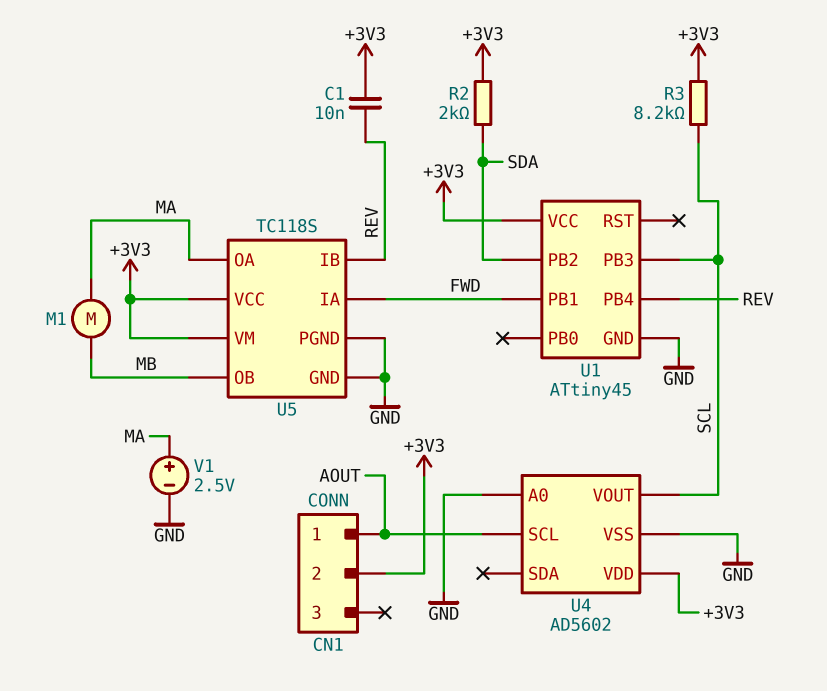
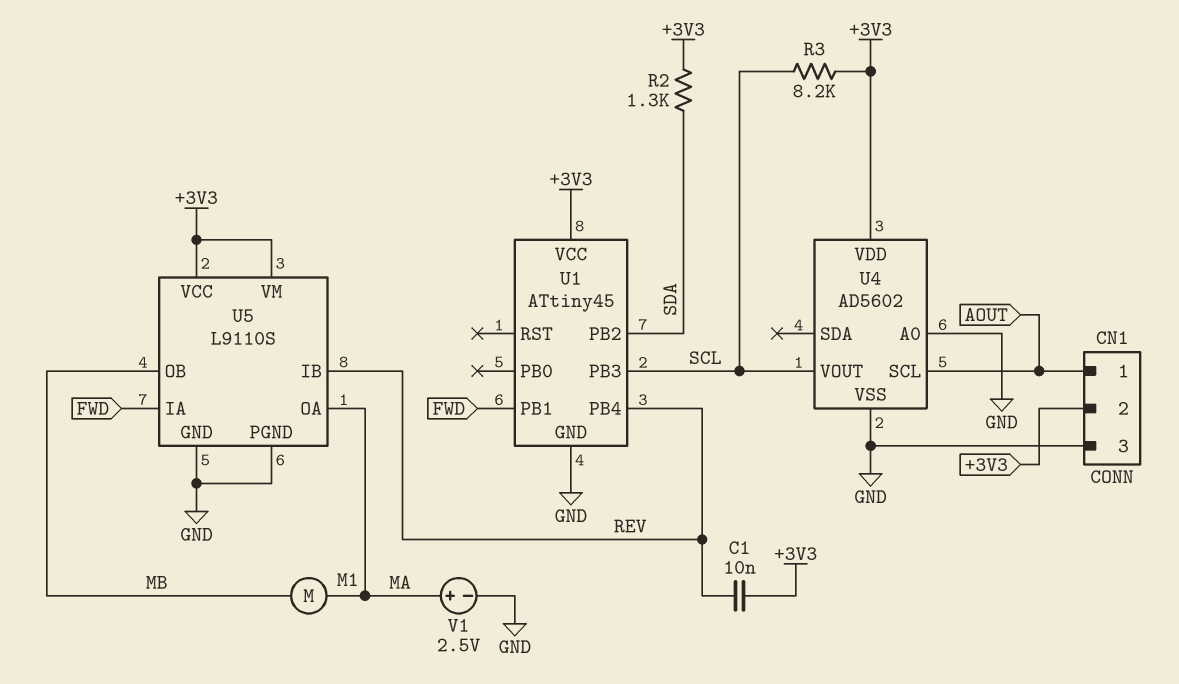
CN1 pin 3: none -> GND
R2: 2k (+3V3, SDA) -> 1.3k (+3V3, SDA)
U5: TC118S -> L9110S

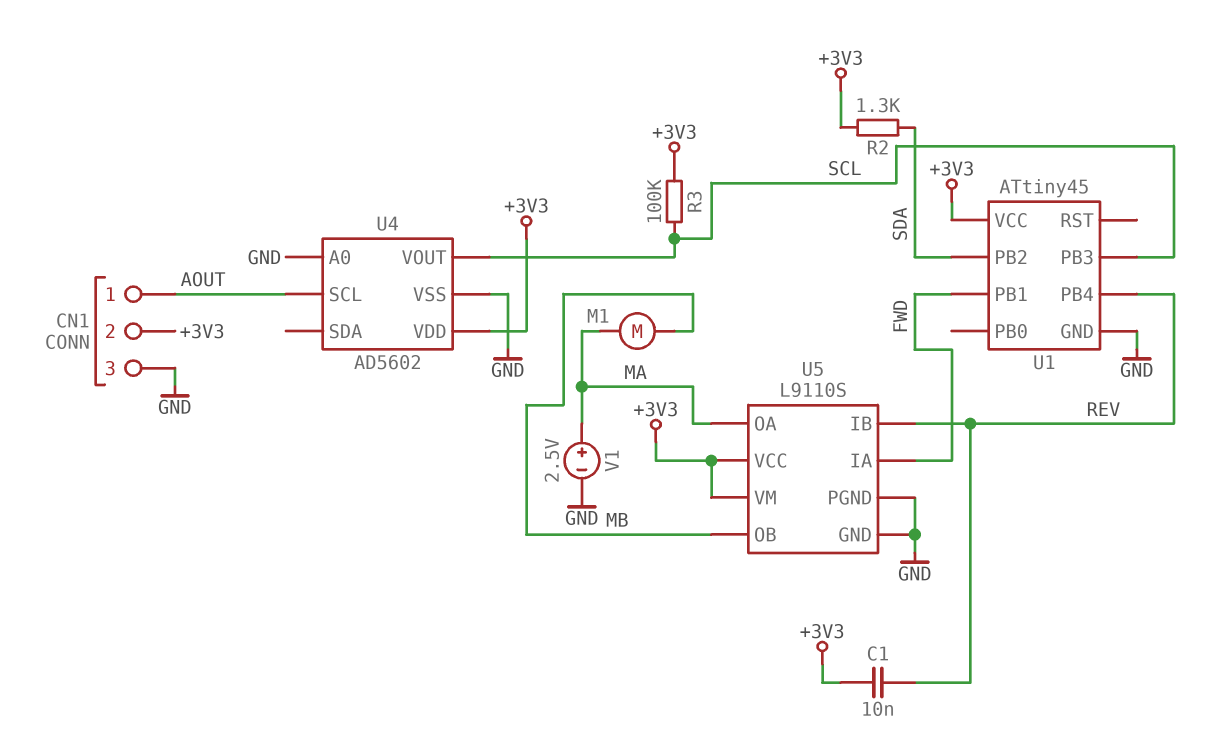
R3: 8.2k (+3V3, SCL) -> 100k (+3V3, SCL)

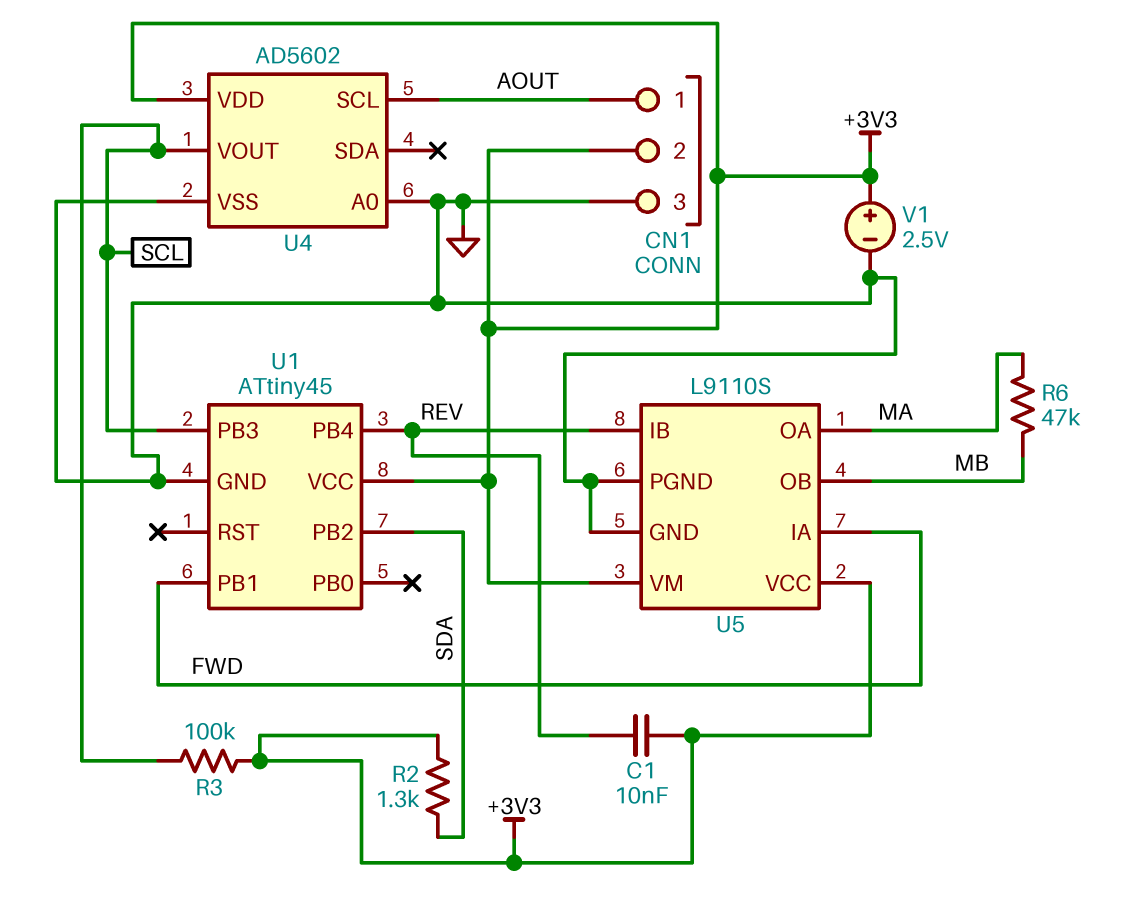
M1: motor (MA, MB) -> none
R6: none -> 47k (MA, MB)
V1: 2.5V (plus MA, minus GND) -> 2.5V (plus +3V3, minus GND)

